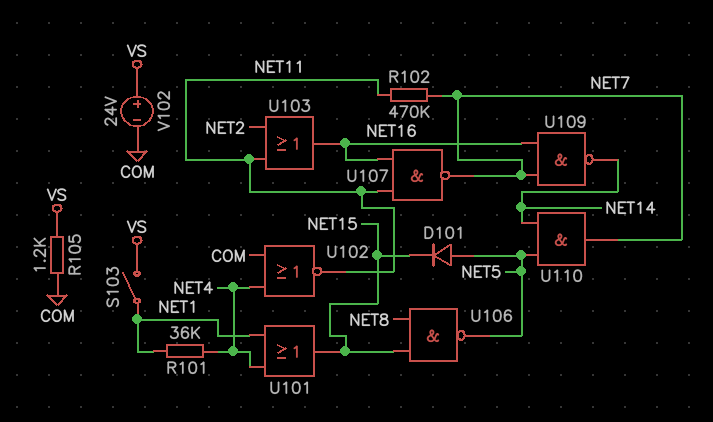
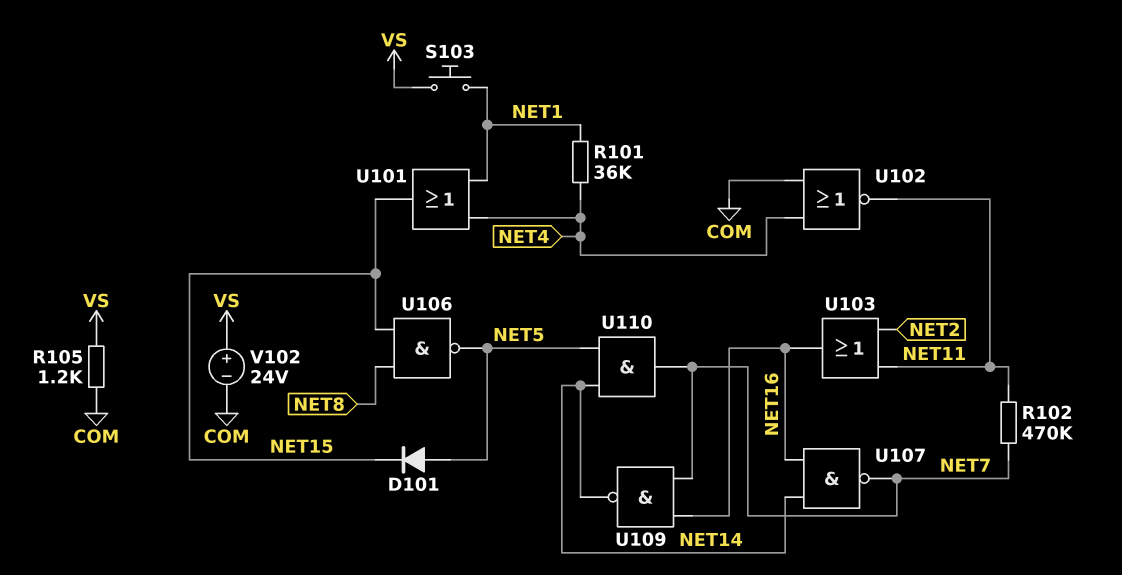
S103: switch (NET1, VS) -> button (NET1, VS)
U107: NAND (in NET11, in NET16, out NET7) -> NAND (in NET14, in NET16, out NET7)

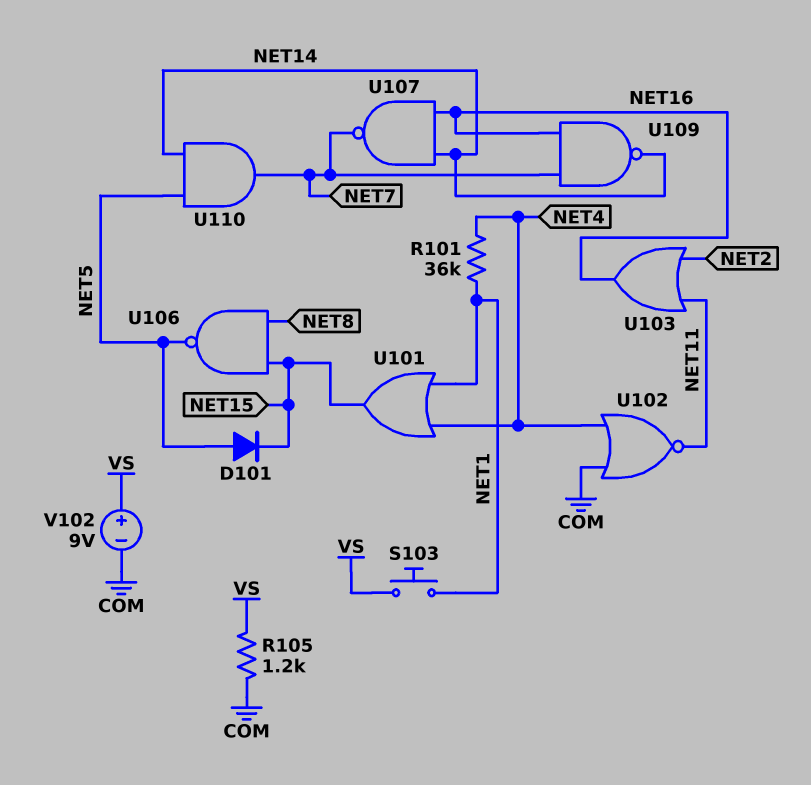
R102: 470k (NET7, NET11) -> none
V102: 24V (plus VS, minus COM) -> 9V (plus VS, minus COM)

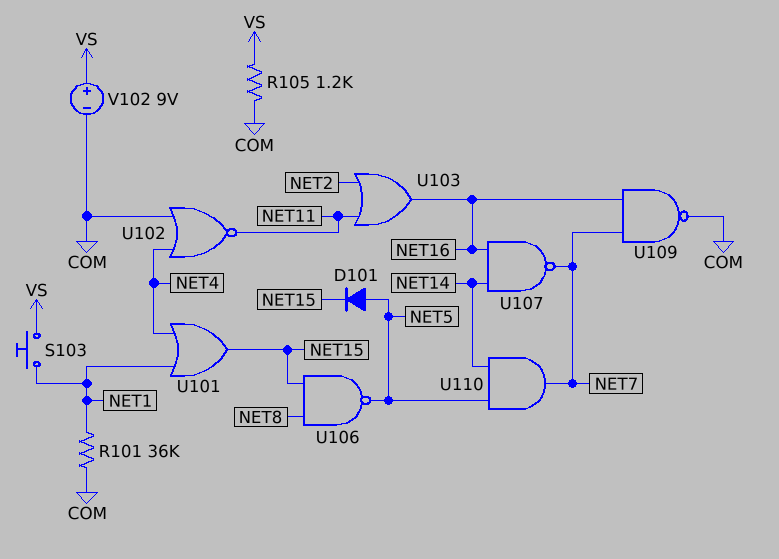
R101: 36k (NET1, NET4) -> 36k (COM, NET1)
U109: NAND (in NET7, in NET16, out NET14) -> NAND (in NET7, in NET16, out COM)

